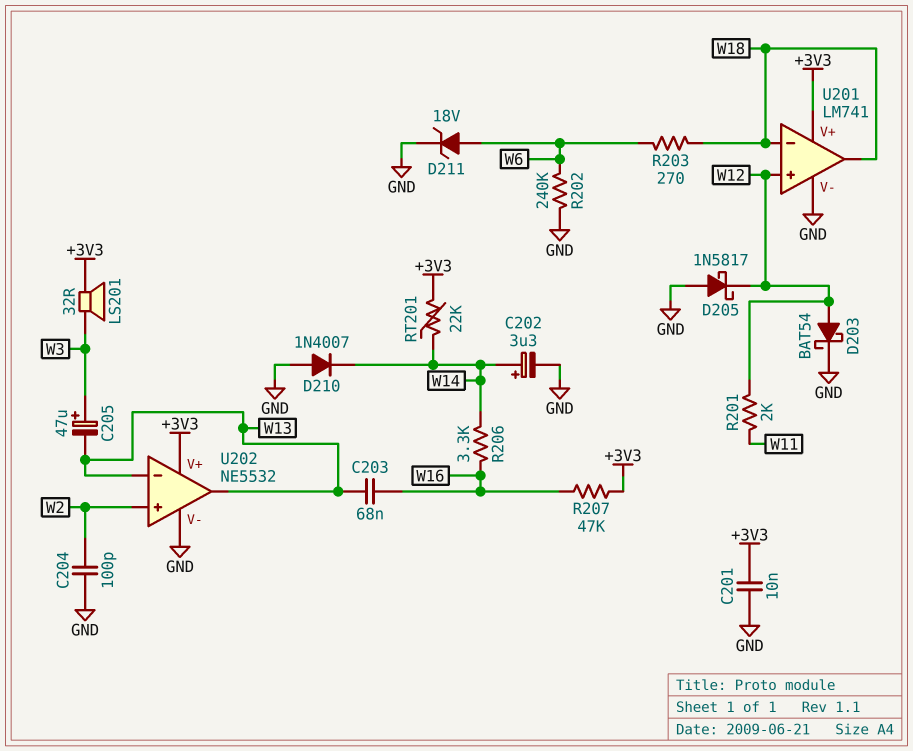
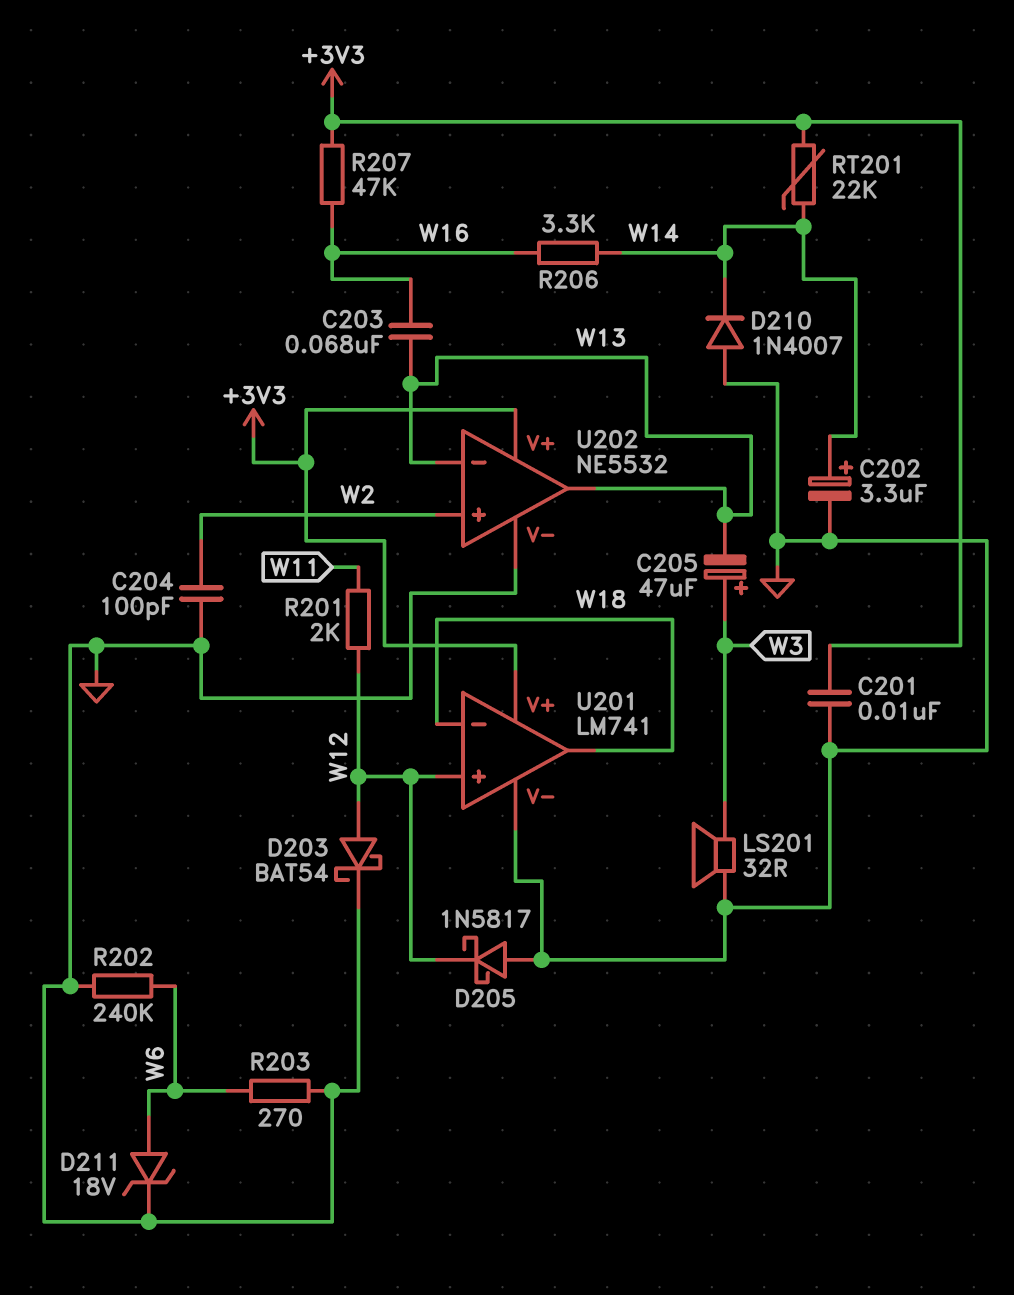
LS201: speaker 32R (+3V3, W3) -> speaker 32R (GND, W3)
R203: 270 (W6, W18) -> 270 (GND, W6)

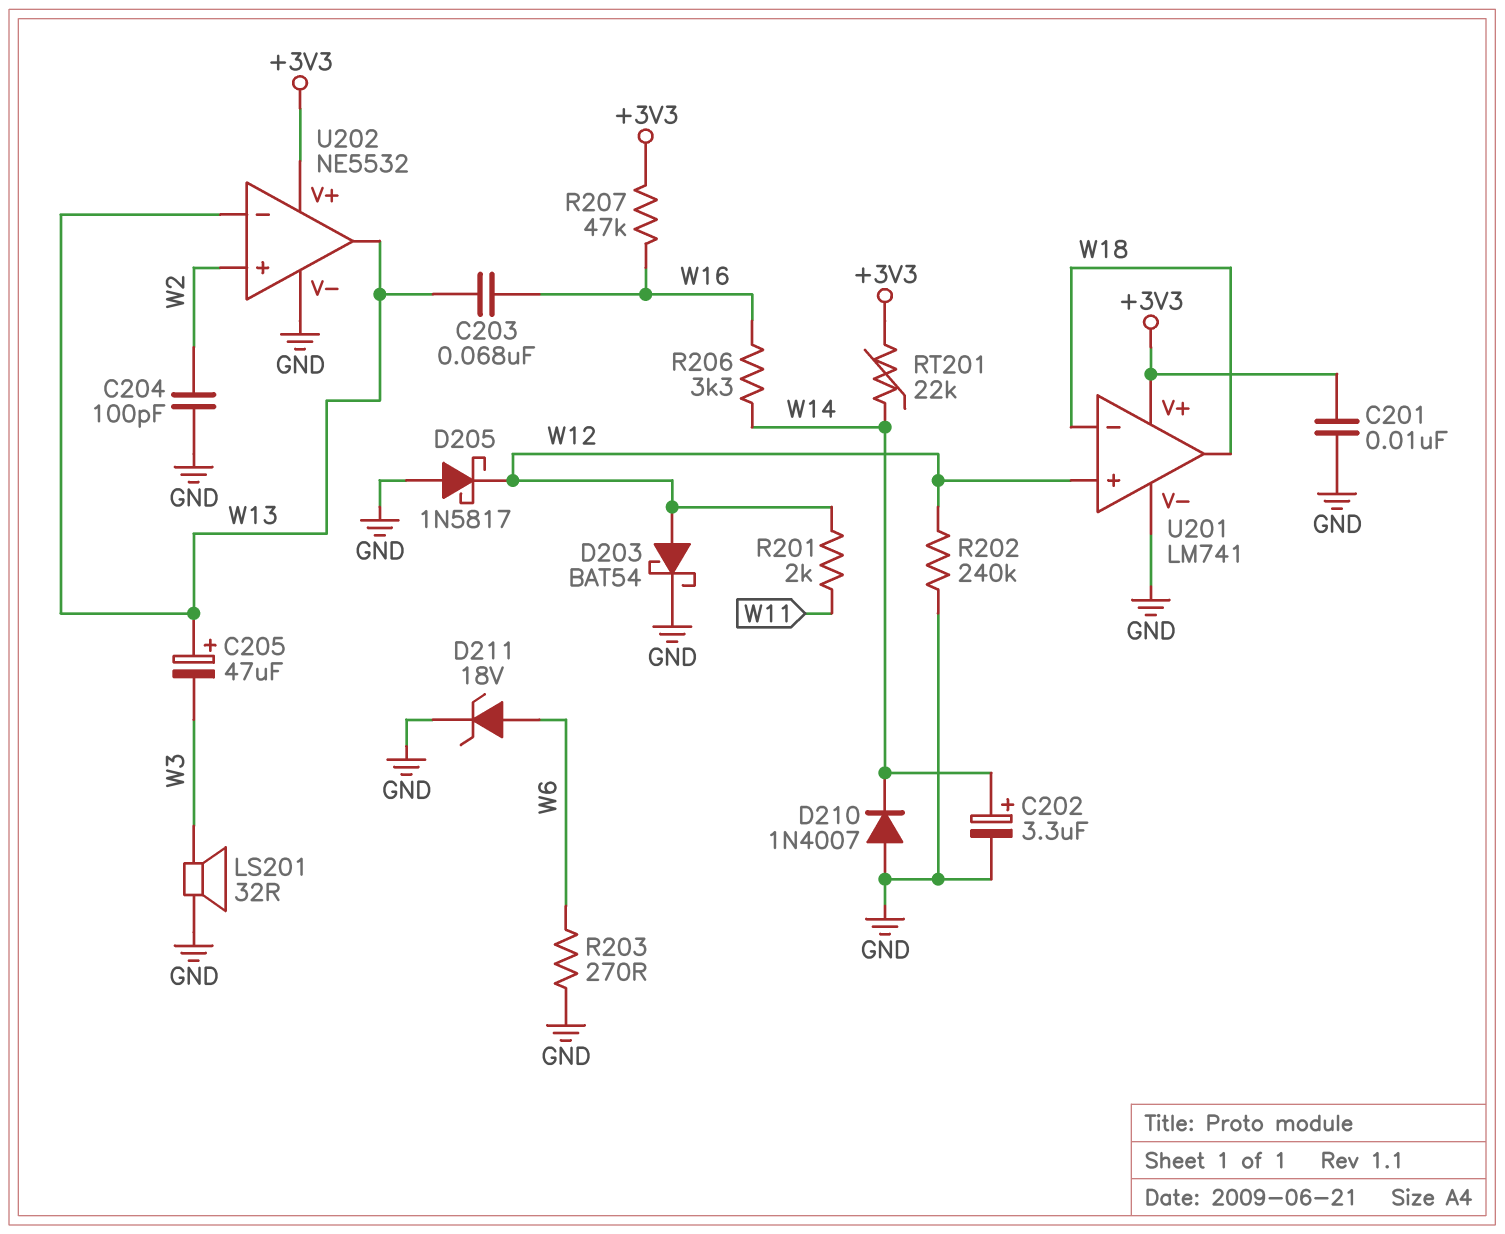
C205: 47uF (plus W3, minus W13) -> 47uF (plus W13, minus W3)
R202: 240k (GND, W6) -> 240k (GND, W12)

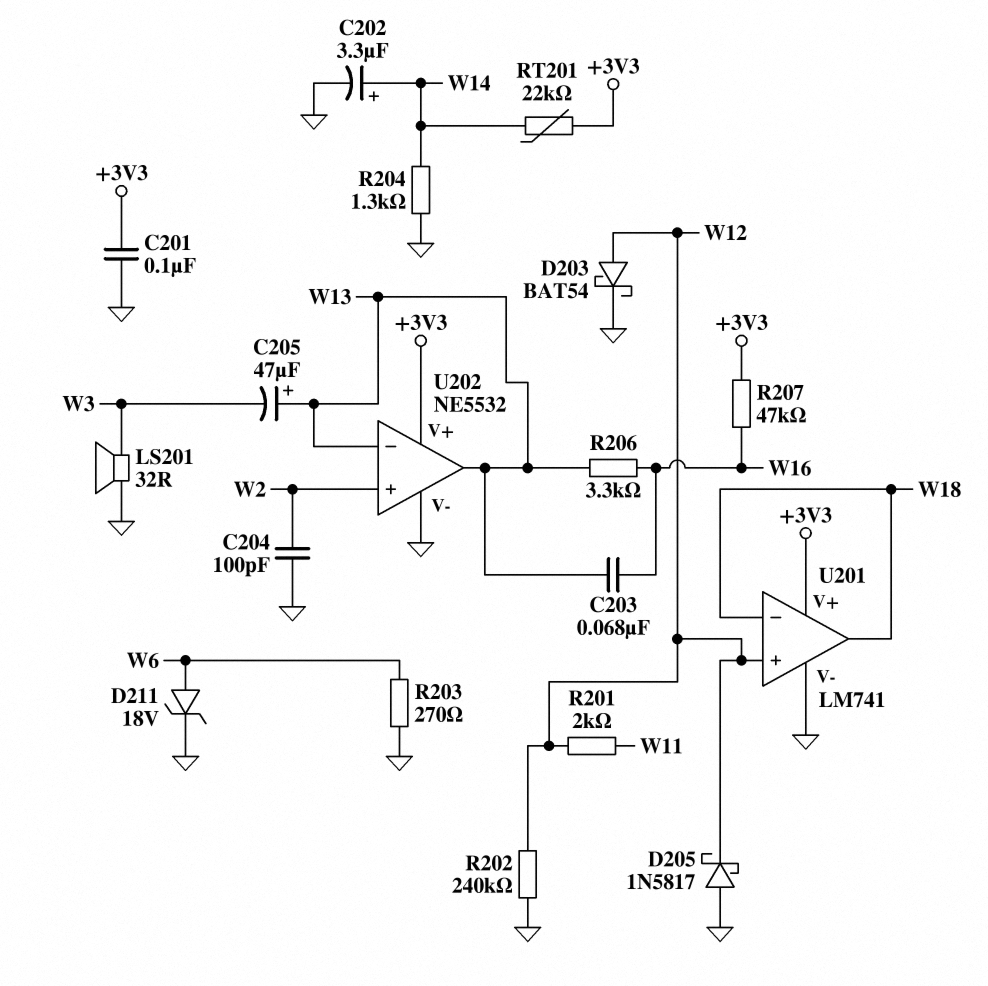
C201: 10nF (+3V3, GND) -> 100nF (+3V3, GND)
D210: diode 1N4007 (A GND, K W14) -> none
R204: none -> 1.3k (GND, W14)
R206: 3.3k (W14, W16) -> 3.3k (W13, W16)

